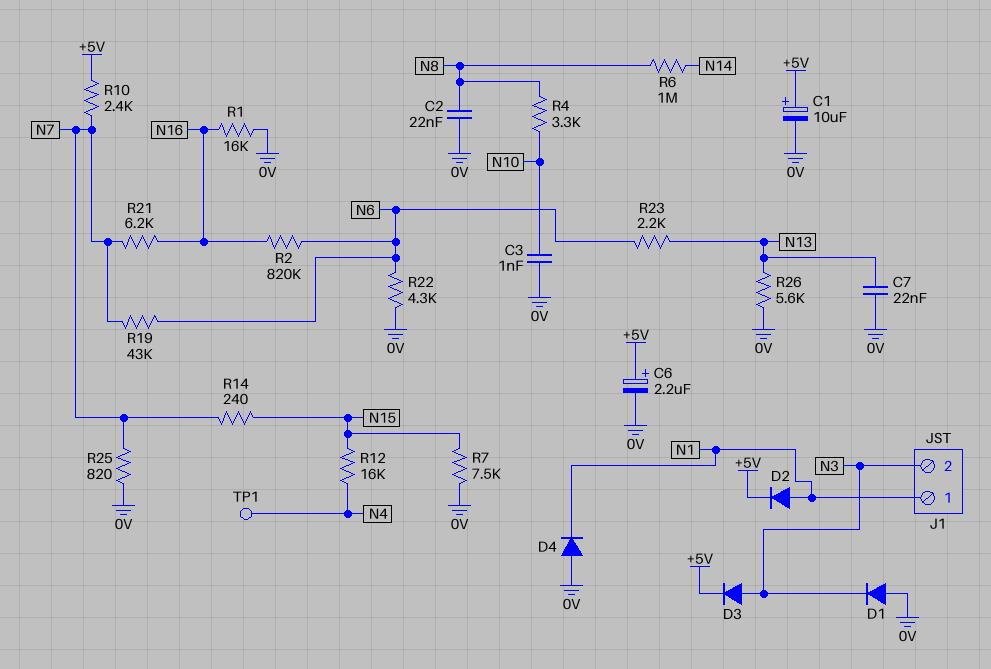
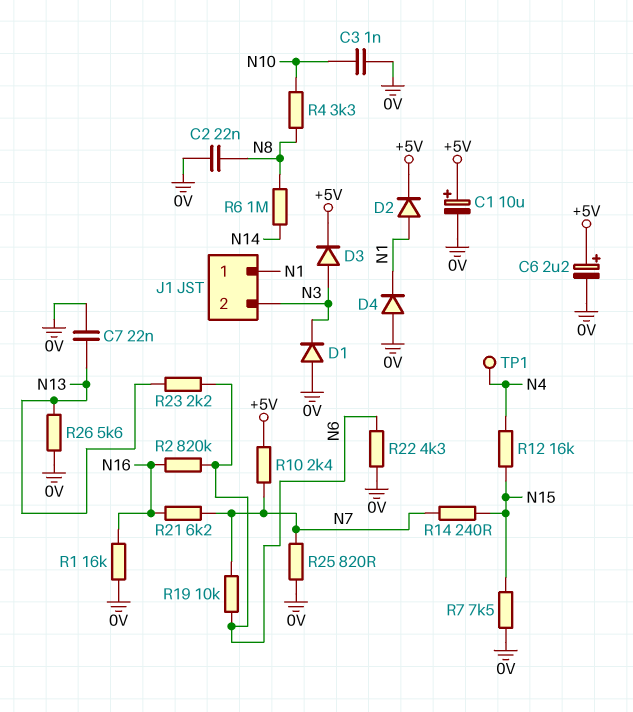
R19: 43k (N6, N7) -> 10k (N6, N7)

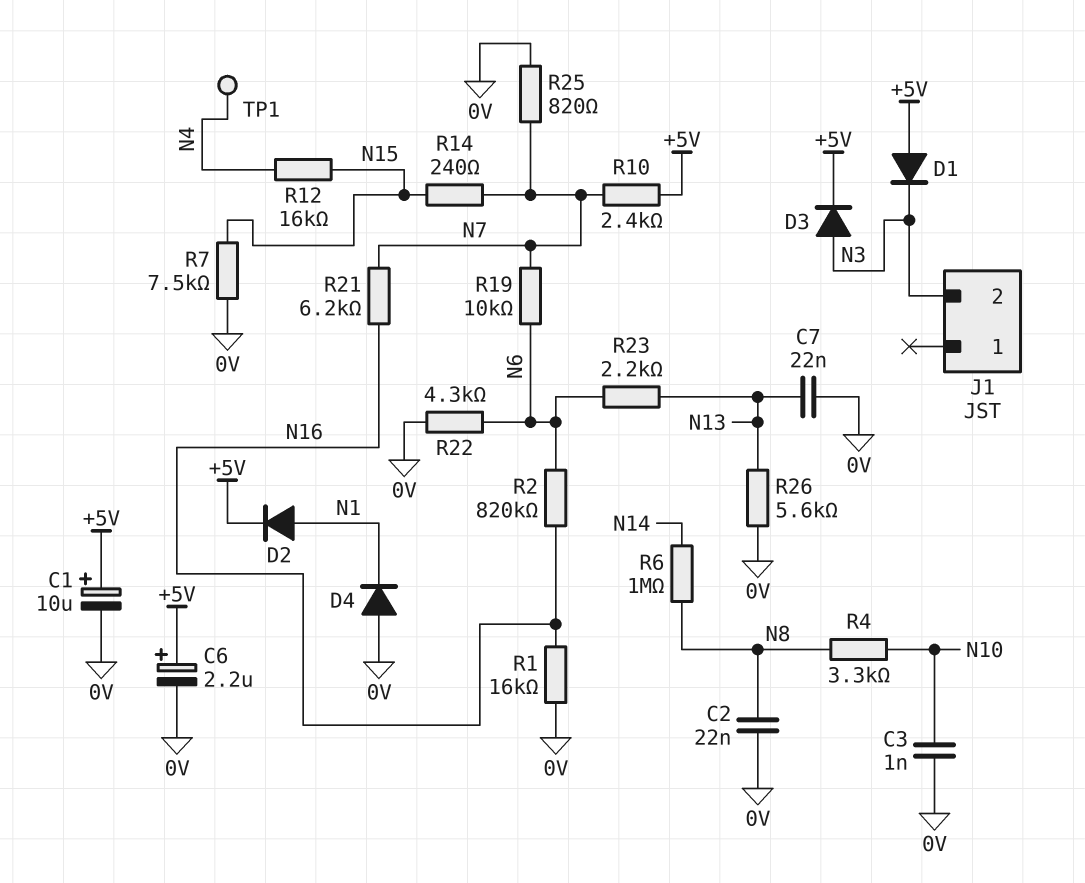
D1: diode (A 0V, K N3) -> diode (A +5V, K N3)
J1 pin 1: N1 -> none

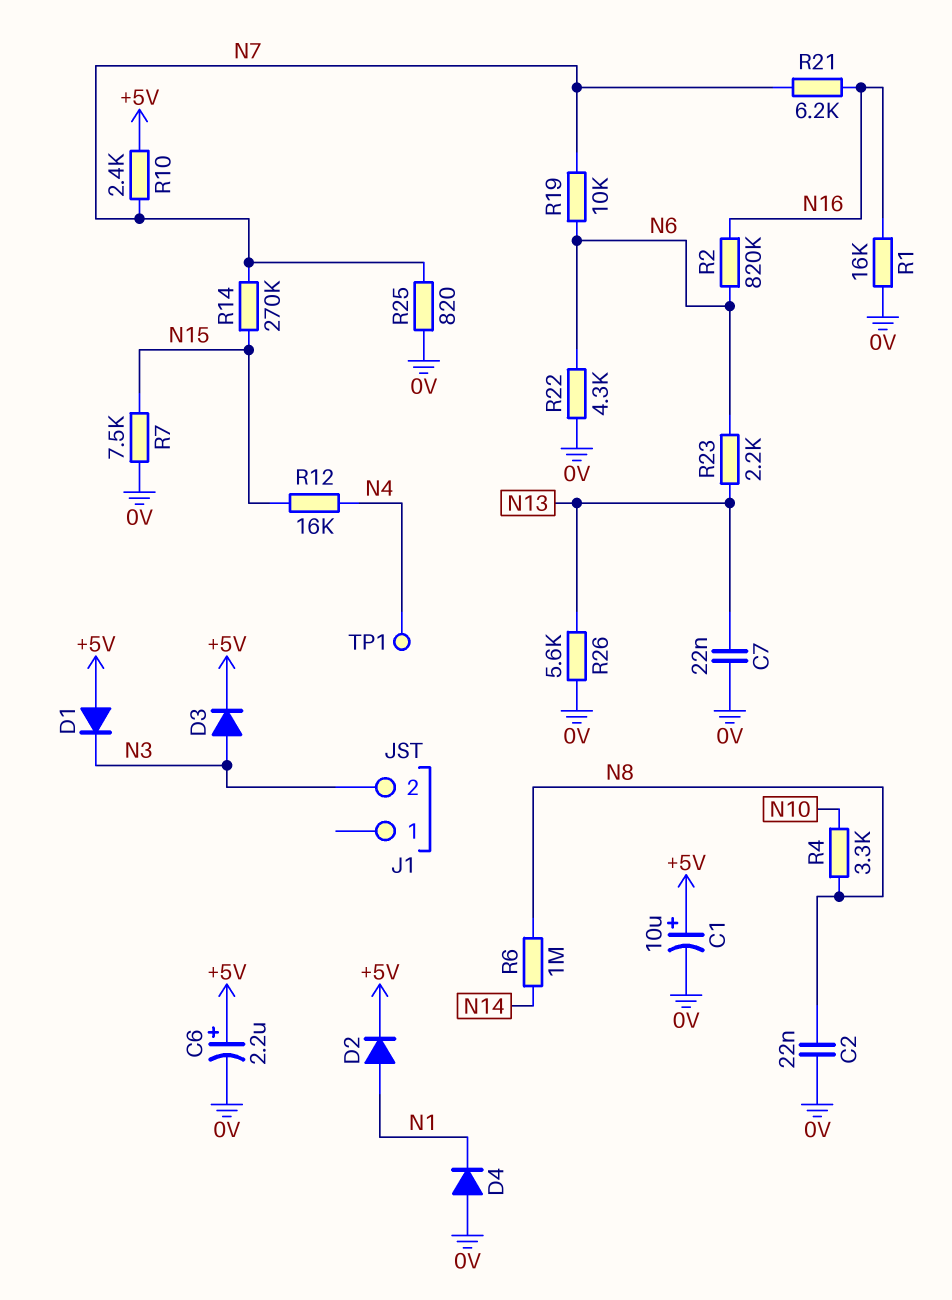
C3: 1nF (0V, N10) -> none
R14: 240 (N7, N15) -> 270k (N7, N15)

